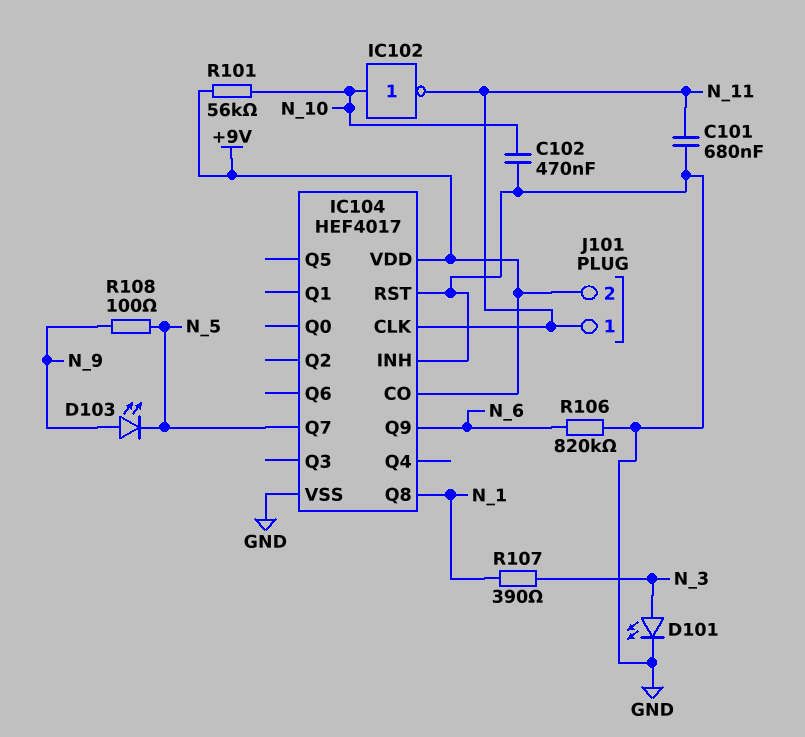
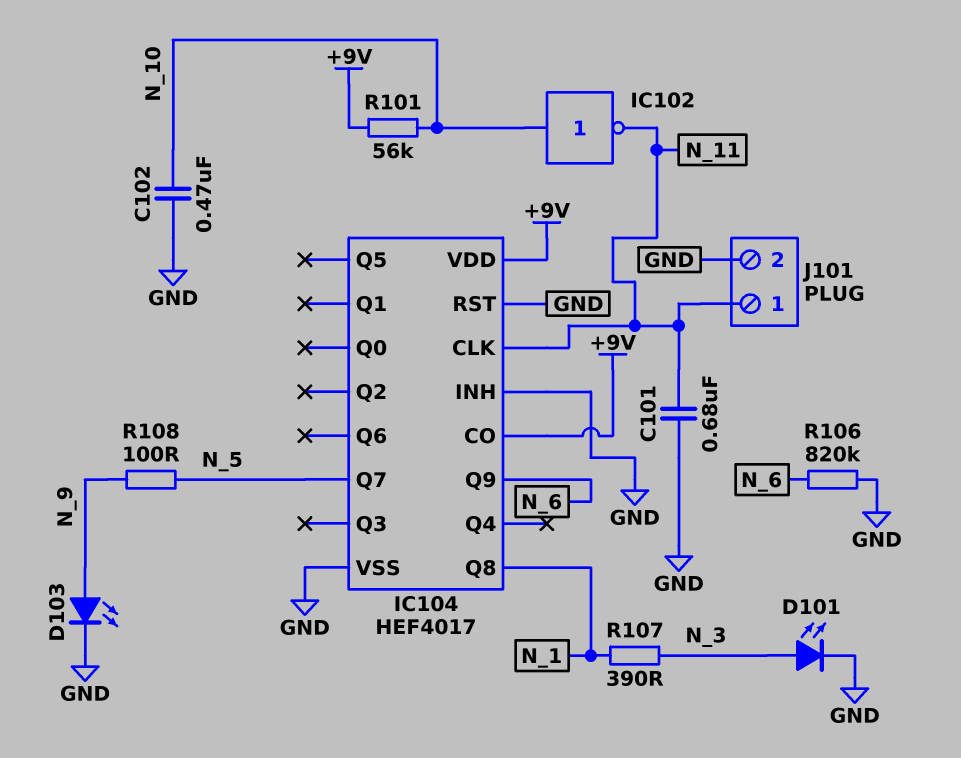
D103: LED (A N_9, K N_5) -> LED (A N_9, K GND)
J101 pin 2: +9V -> GND

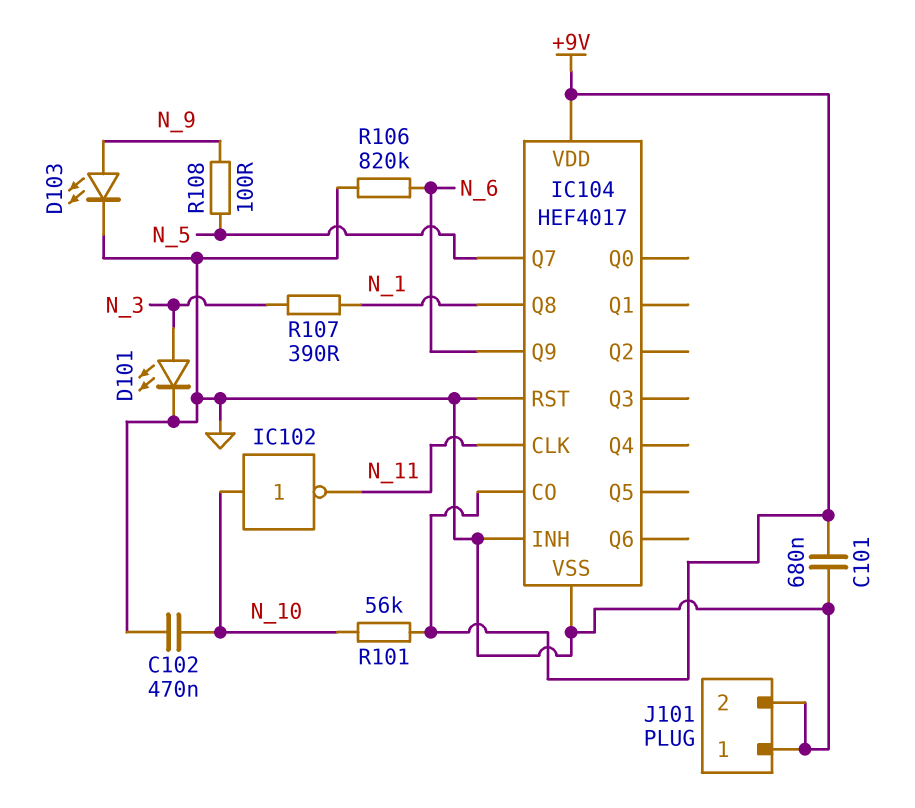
C101: 680nF (GND, N_11) -> 680nF (+9V, GND)
J101 pin 1: N_11 -> GND

